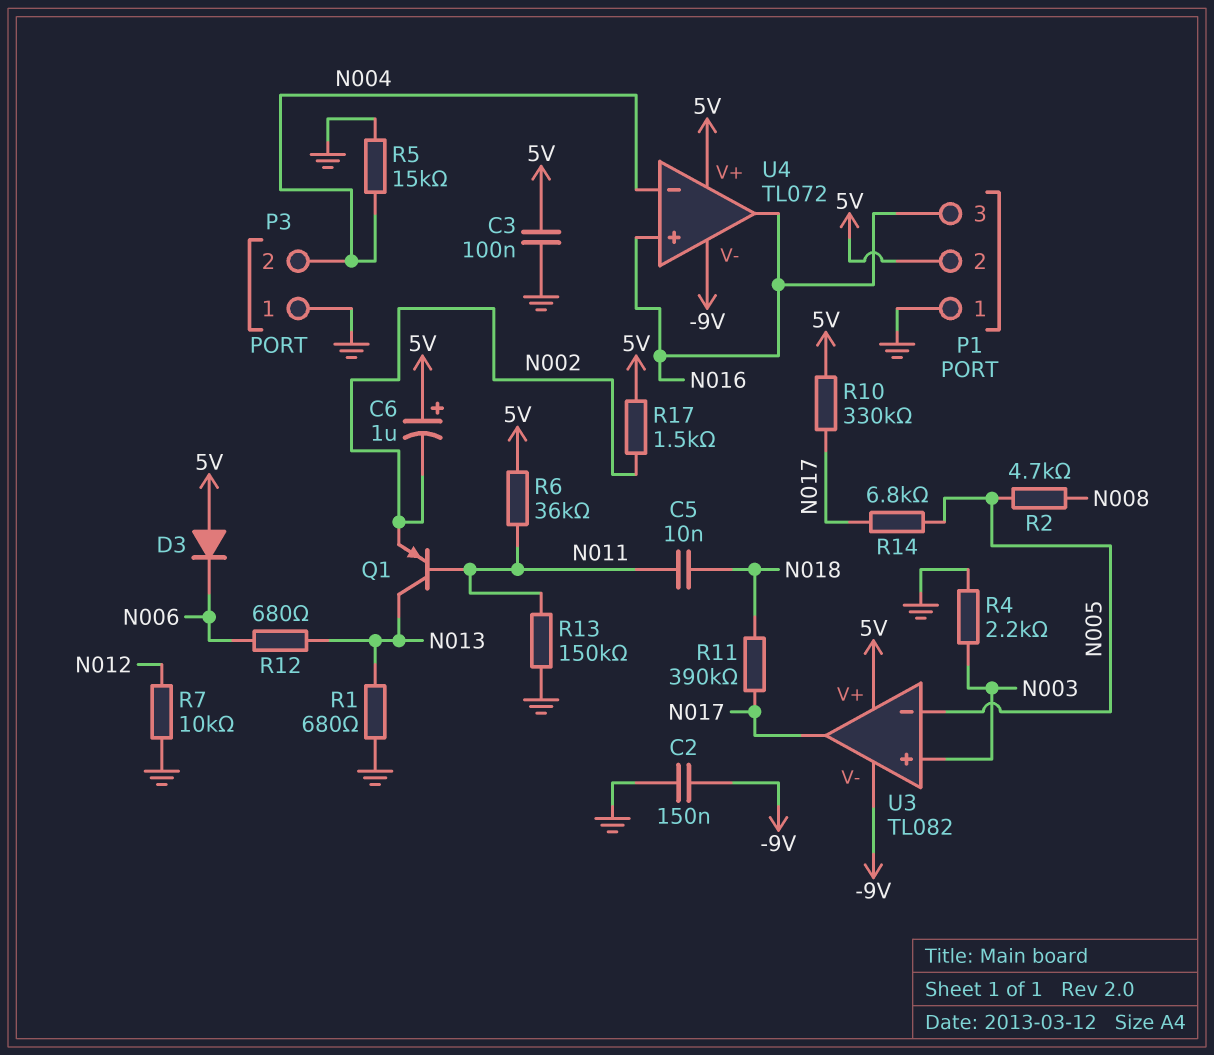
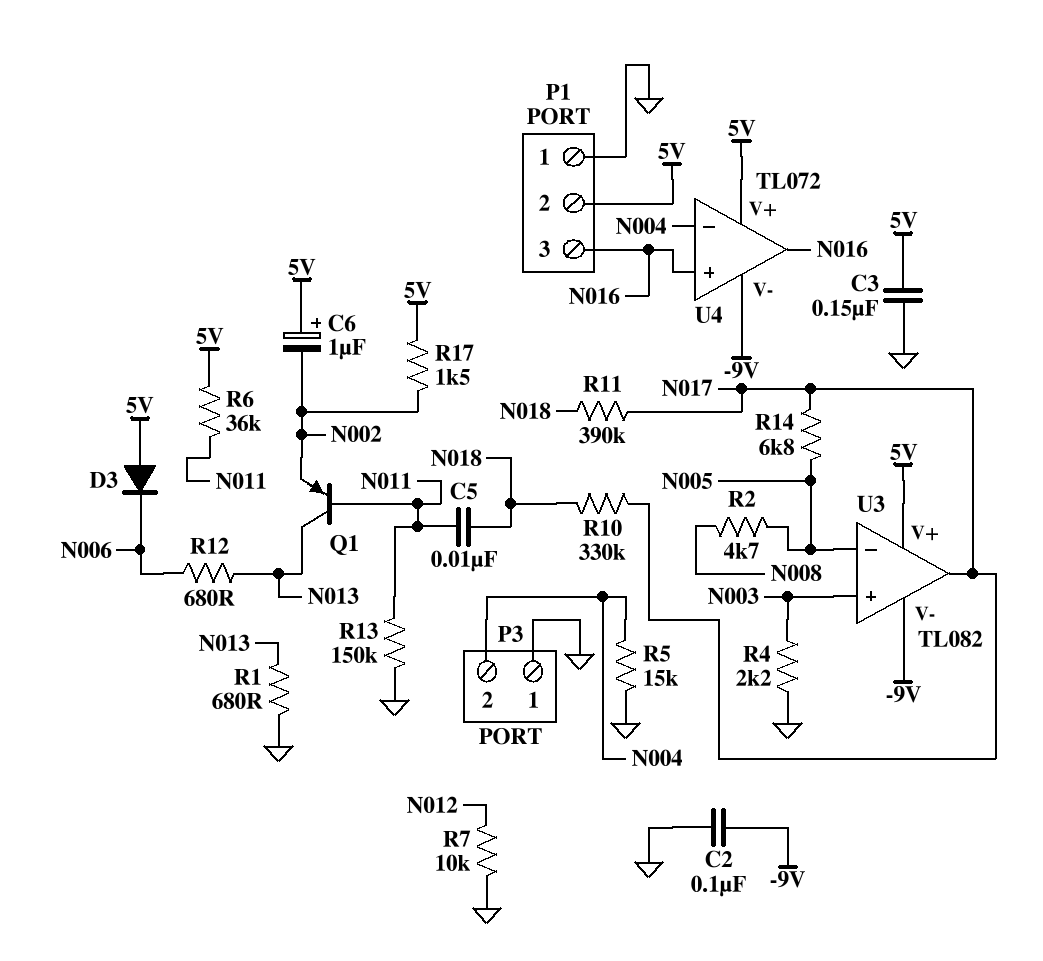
C2: 150nF (-9V, GND) -> 100nF (-9V, GND)
C3: 100nF (5V, GND) -> 150nF (5V, GND)
R10: 330k (5V, N017) -> 330k (N017, N018)

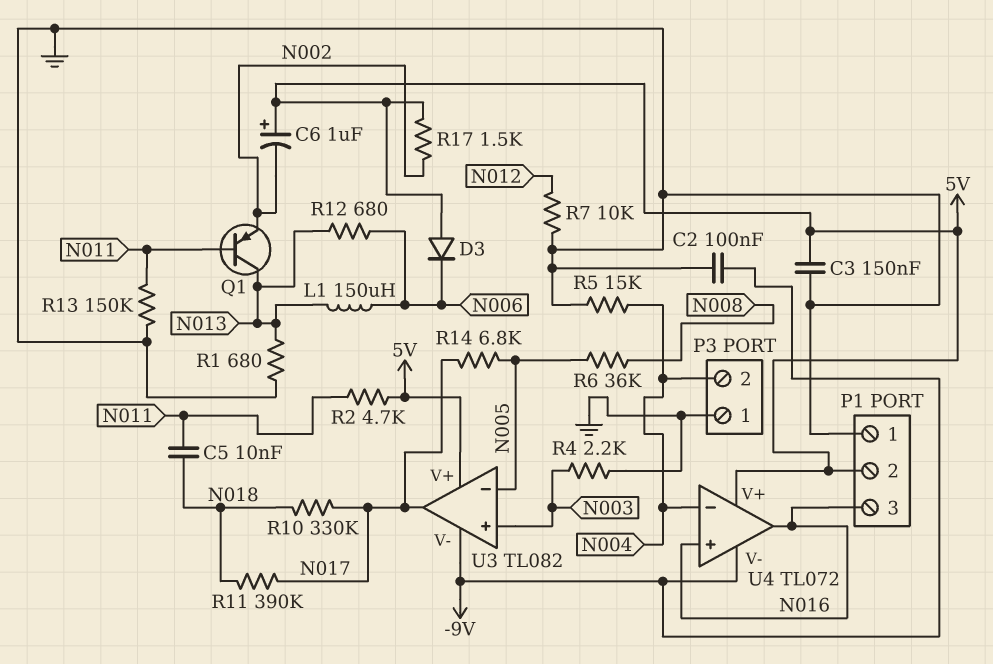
L1: none -> 150uH (N006, N013)
R2: 4.7k (N005, N008) -> 4.7k (5V, N011)
R6: 36k (5V, N011) -> 36k (N005, N008)

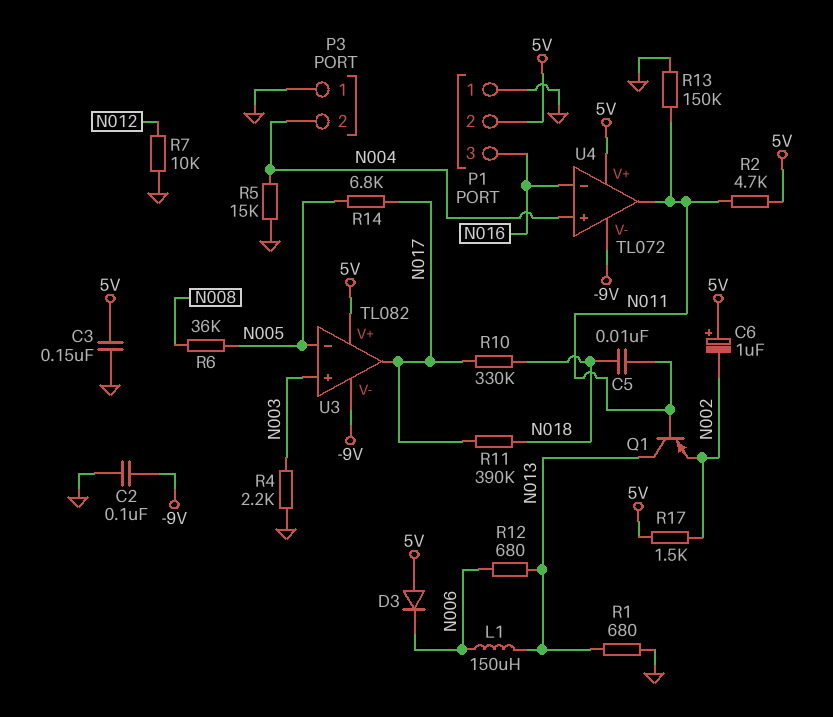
U4 pin in+: N016 -> N004
U4 pin in-: N004 -> N016
U4 pin out: N016 -> N011

